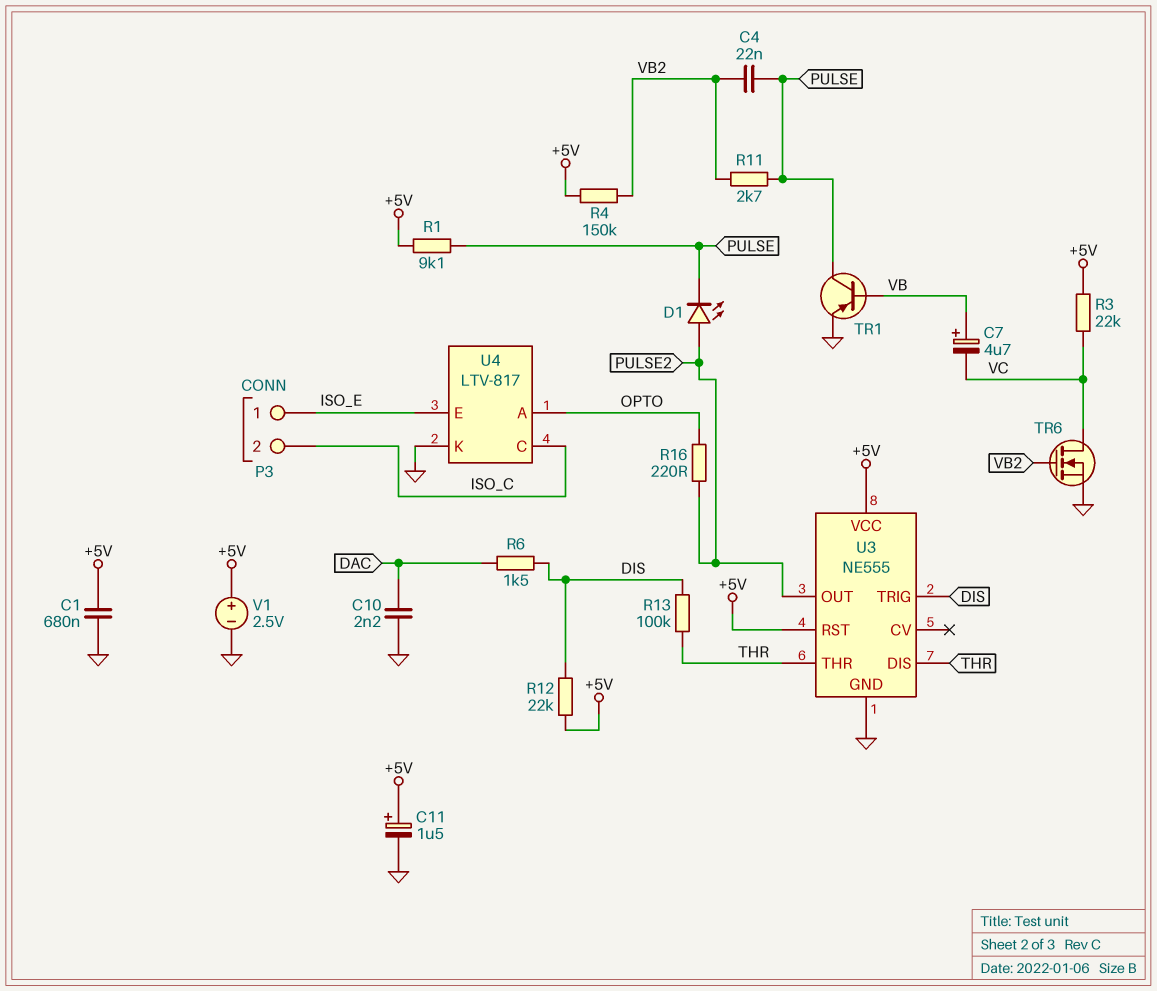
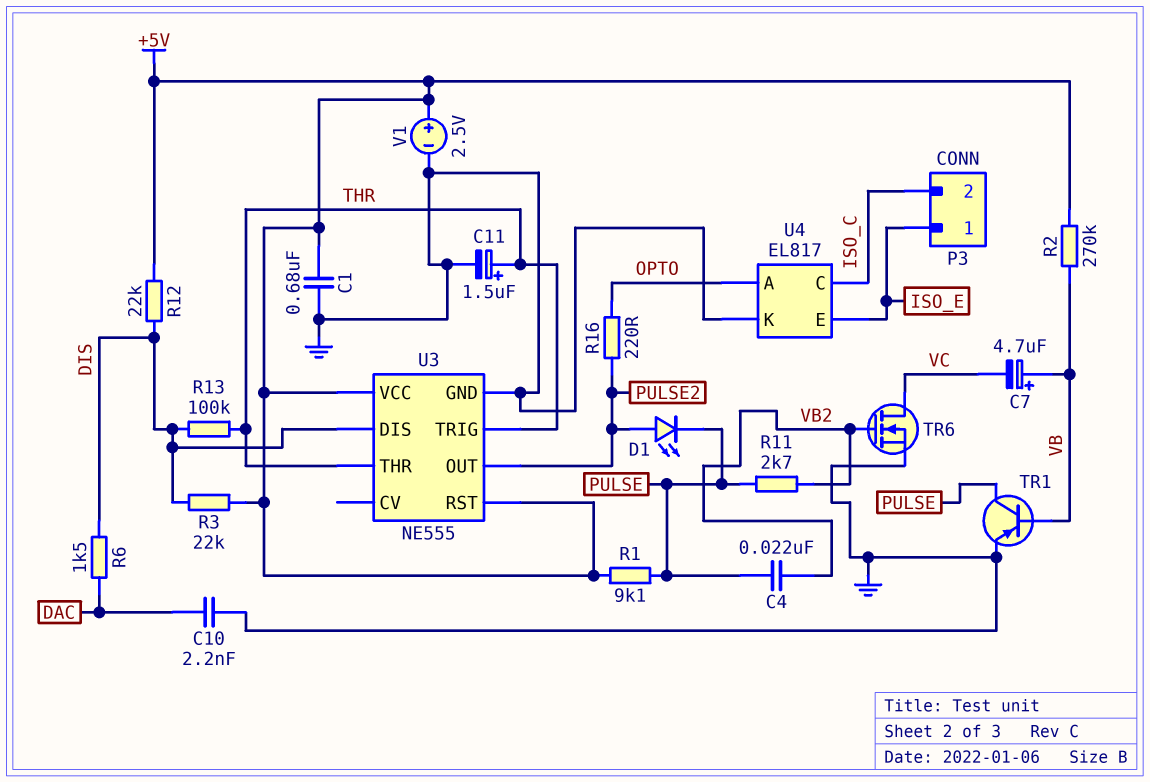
C11: 1.5uF (plus +5V, minus GND) -> 1.5uF (plus THR, minus GND)
R2: none -> 270k (+5V, VB)
R3: 22k (+5V, VC) -> 22k (+5V, DIS)
R4: 150k (+5V, VB2) -> none
U3 pin DIS: THR -> DIS
U3 pin TRIG: DIS -> THR
U4: LTV-817 -> EL817

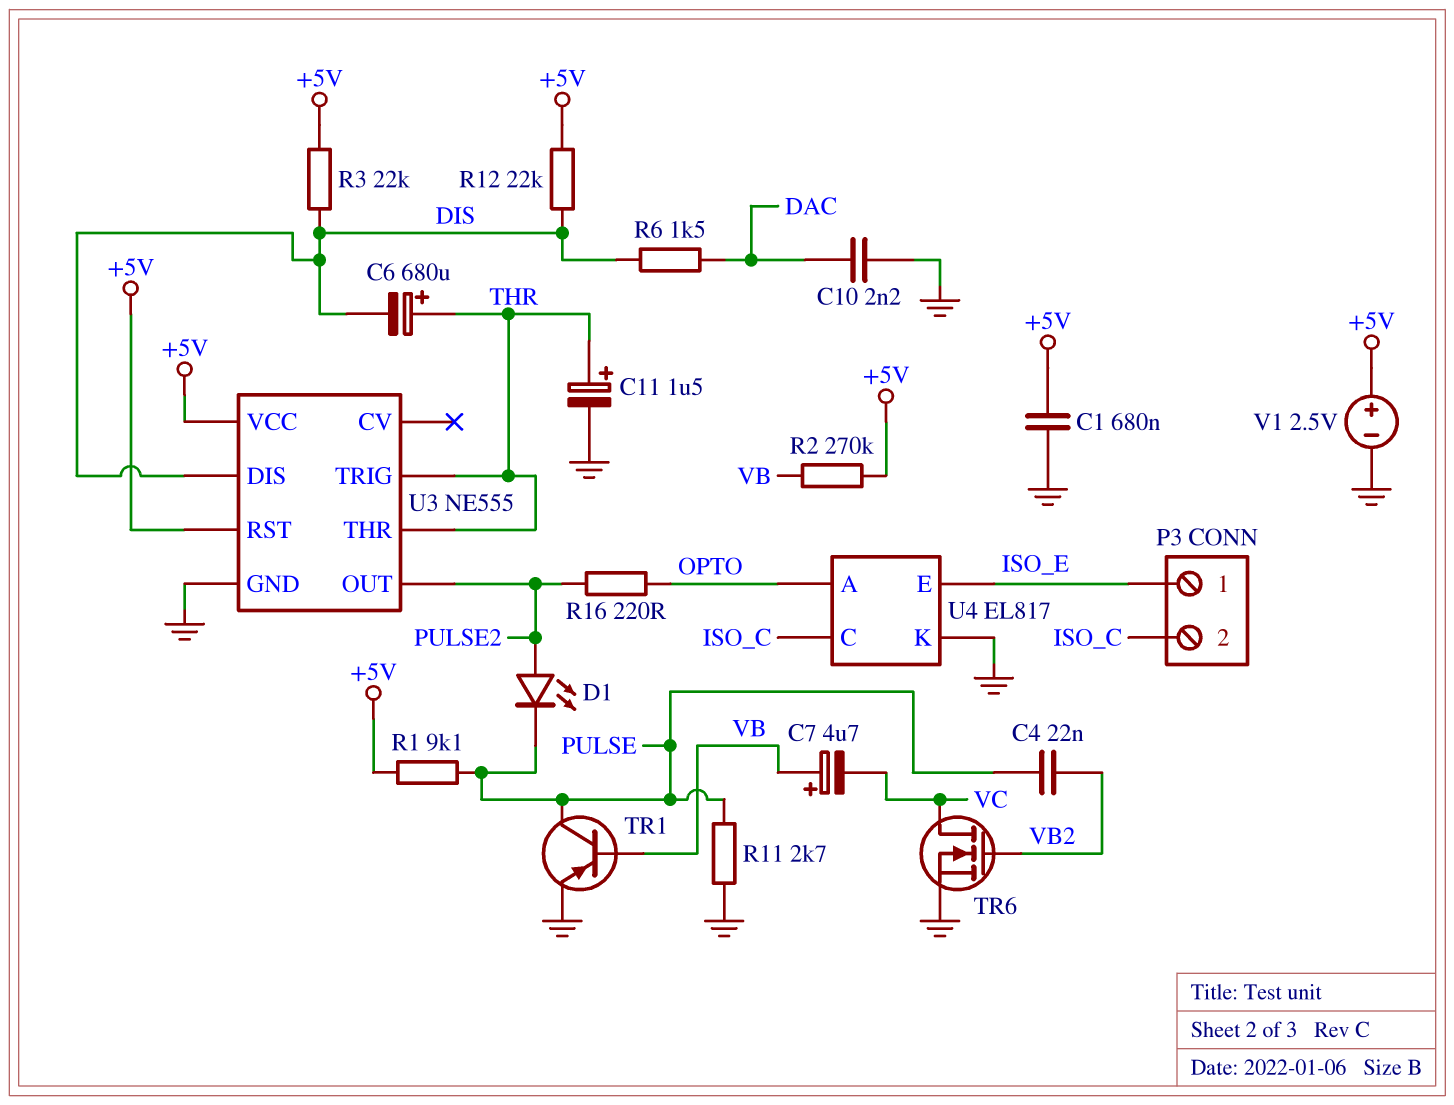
C6: none -> 680uF (plus THR, minus DIS)
R11: 2.7k (PULSE, VB2) -> 2.7k (GND, PULSE)
R13: 100k (DIS, THR) -> none

